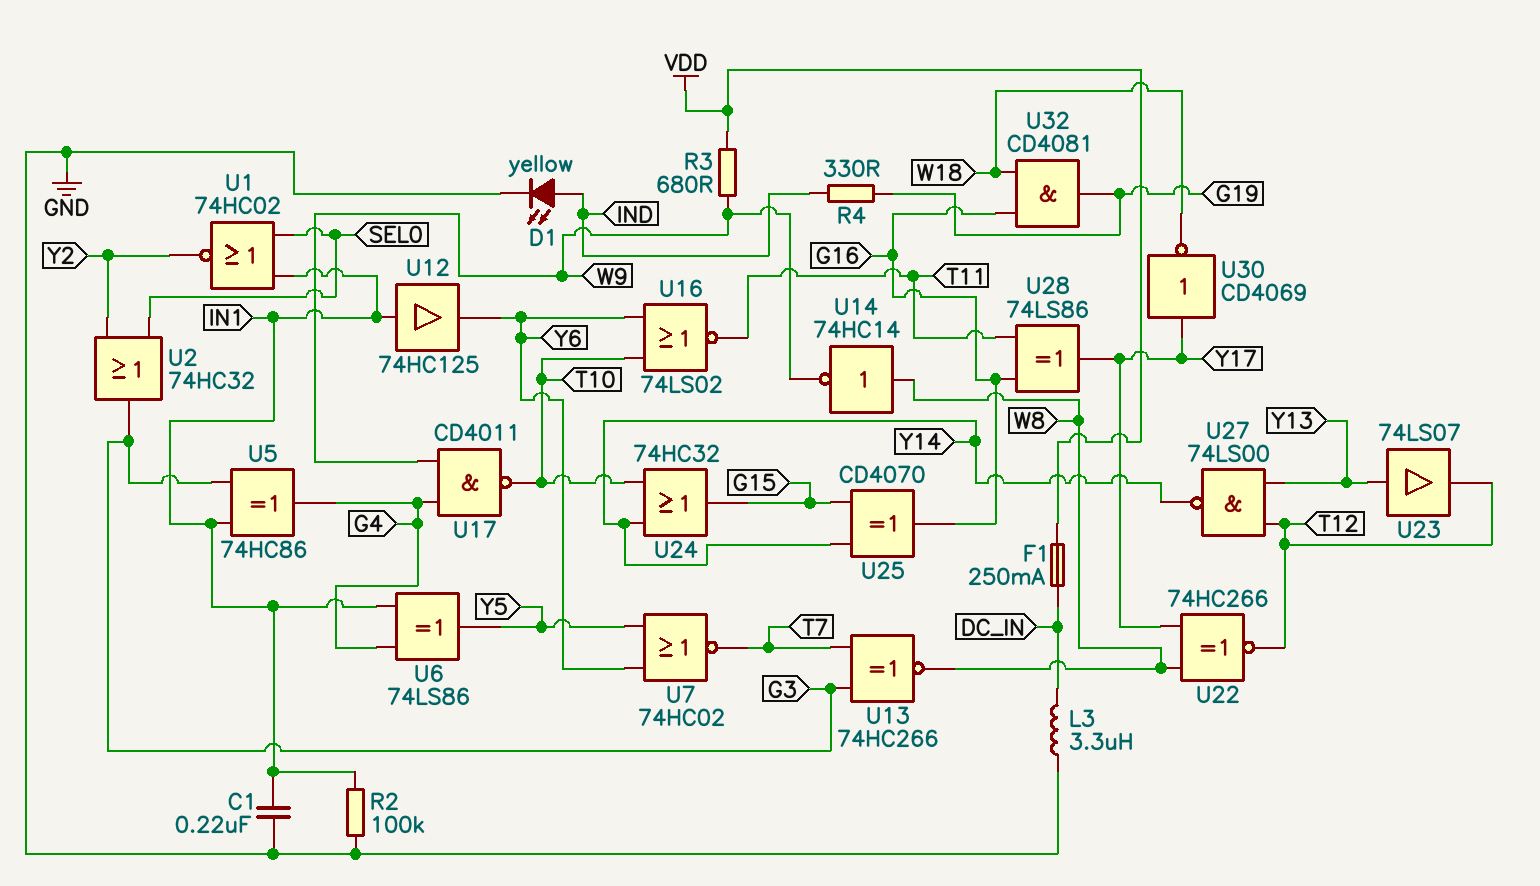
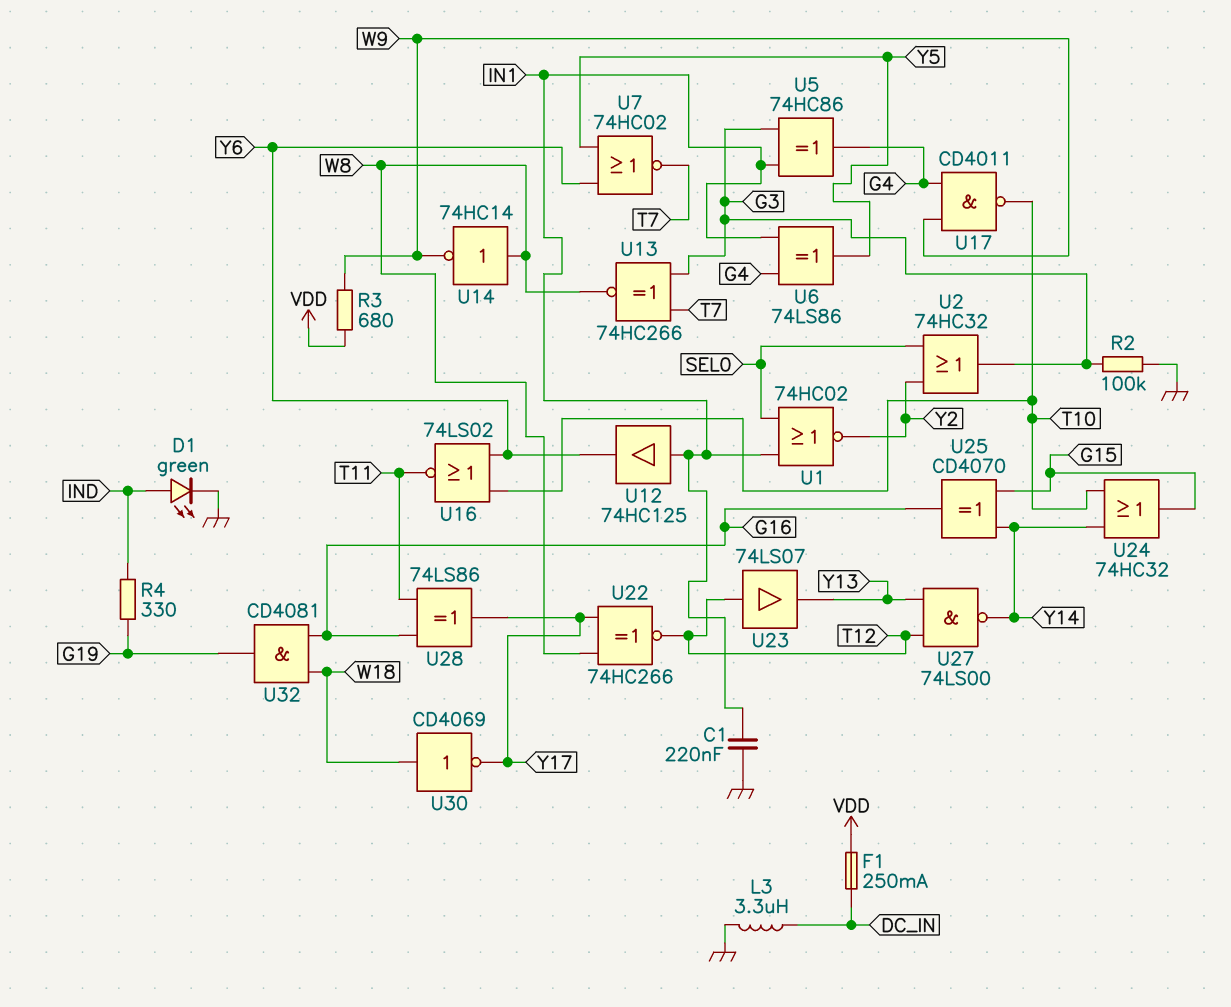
D1: LED yellow (A IND, K GND) -> LED green (A IND, K GND)
R2: 100k (GND, IN1) -> 100k (G3, GND)
U23: buffer 74LS07 (in Y13, out T12) -> buffer 74LS07 (in T12, out Y13)
U30: NOT CD4069 (in Y17, out W18) -> NOT CD4069 (in W18, out Y17)

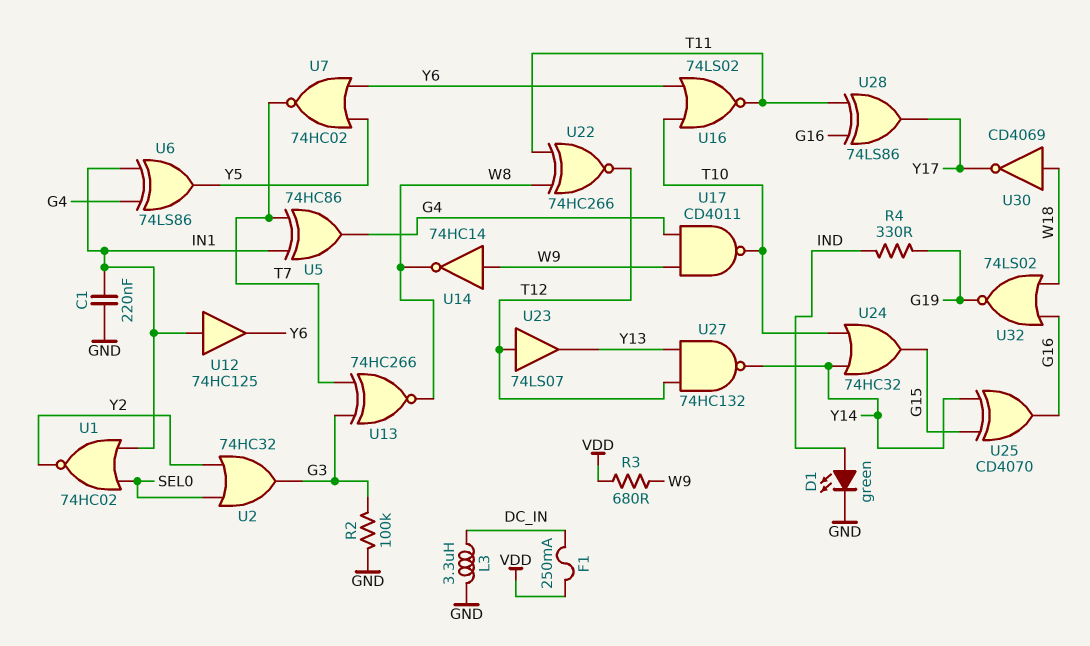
U5: XOR 74HC86 (in G3, in IN1, out G4) -> XOR 74HC86 (in IN1, in T7, out G4)
U14: NOT 74HC14 (in W8, out W9) -> NOT 74HC14 (in W9, out W8)
U22: XNOR 74HC266 (in W8, in Y17, out T12) -> XNOR 74HC266 (in T11, in W8, out T12)
U27: NAND 74LS00 (in T12, in Y13, out Y14) -> NAND 74HC132 (in T12, in Y13, out Y14)
U32: AND CD4081 (in G16, in W18, out G19) -> NOR 74LS02 (in G16, in W18, out G19)

